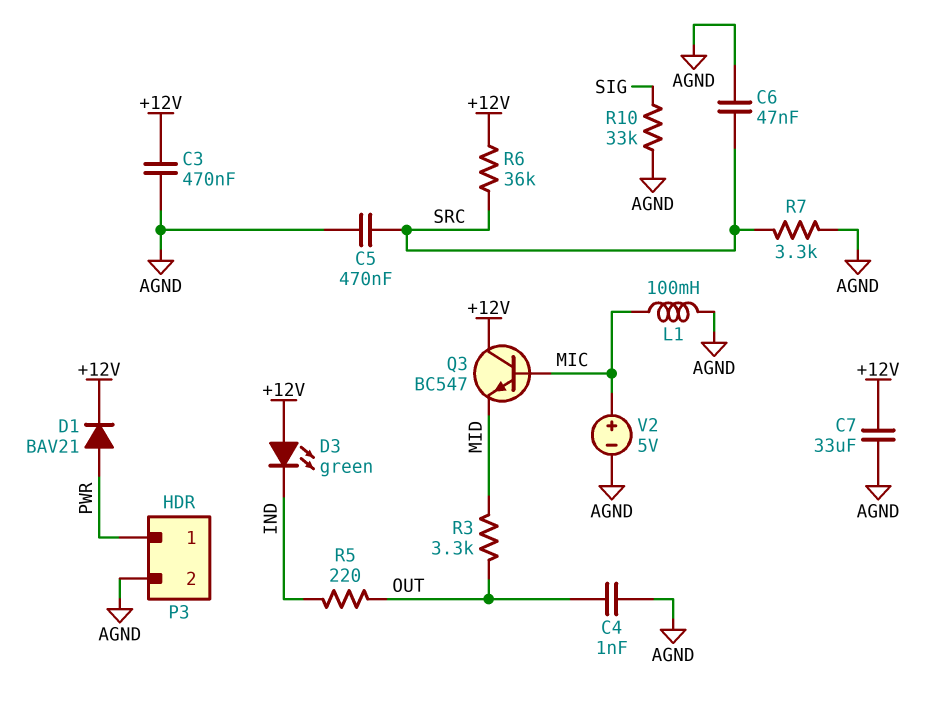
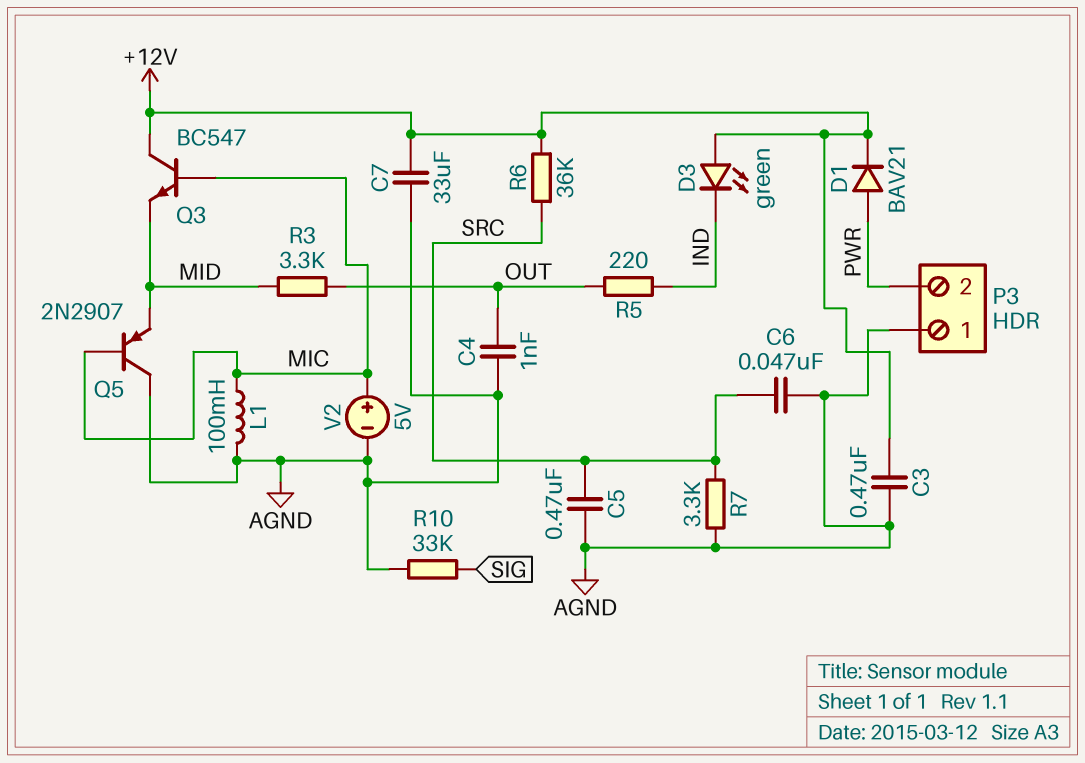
P3 pin 1: PWR -> AGND
P3 pin 2: AGND -> PWR
Q5: none -> PNP 2N2907 (B MIC, C AGND, E MID)

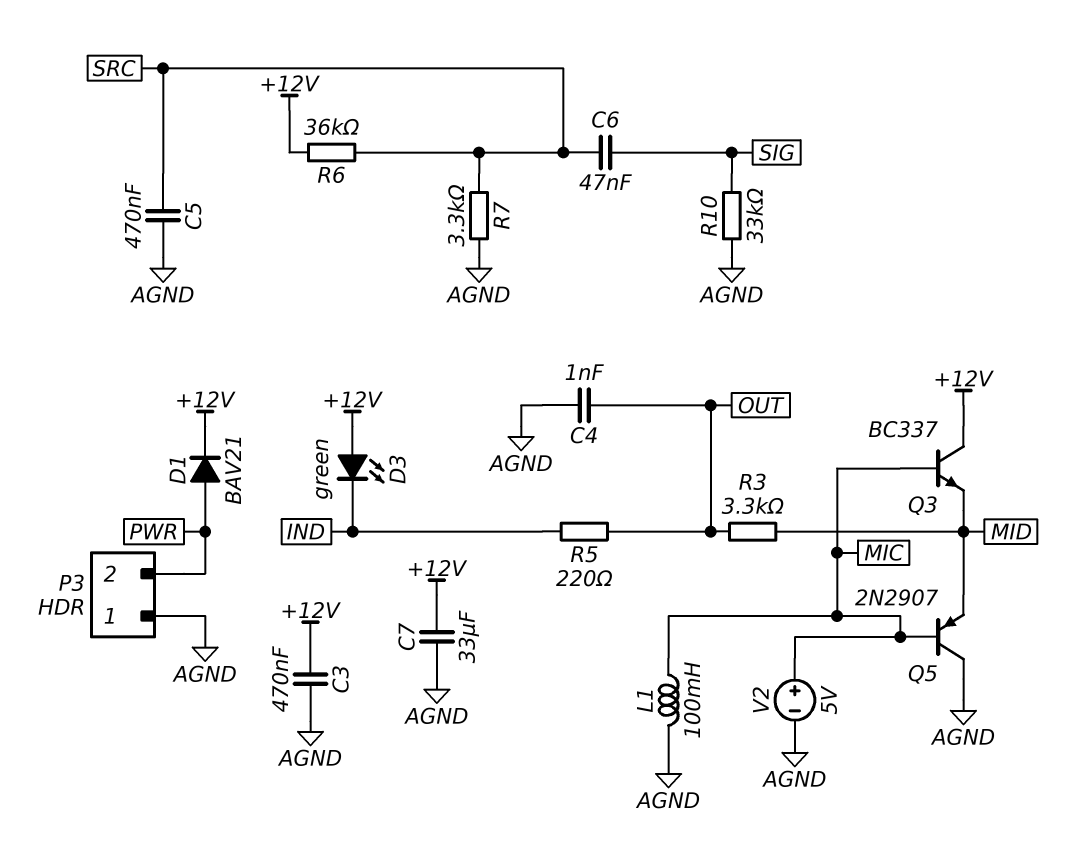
C6: 47nF (AGND, SRC) -> 47nF (SIG, SRC)
Q3: NPN BC547 (B MIC, C +12V, E MID) -> NPN BC337 (B MIC, C +12V, E MID)

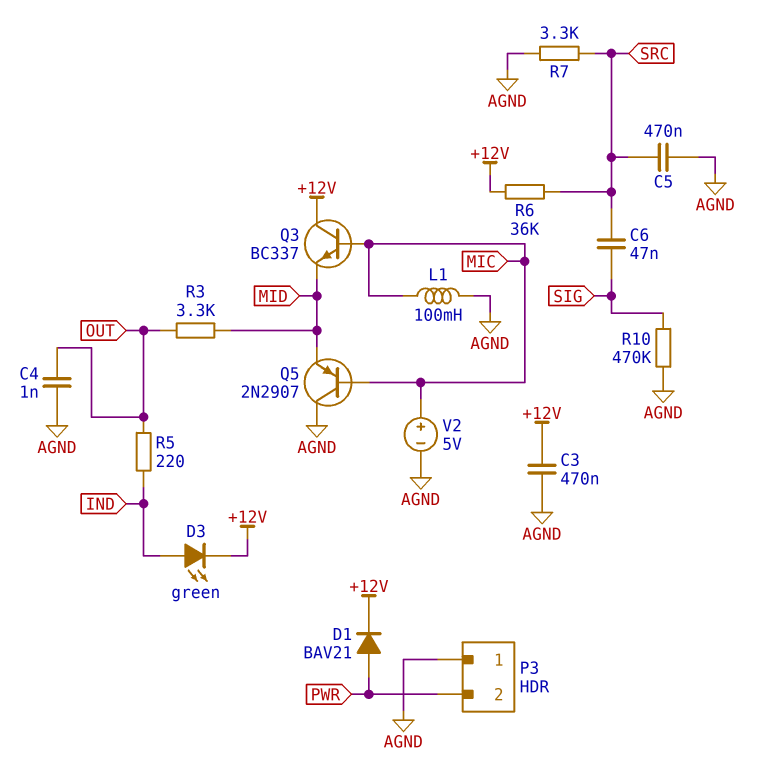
C7: 33uF (+12V, AGND) -> none
D3: LED green (A +12V, K IND) -> LED green (A IND, K +12V)
R10: 33k (AGND, SIG) -> 470k (AGND, SIG)

